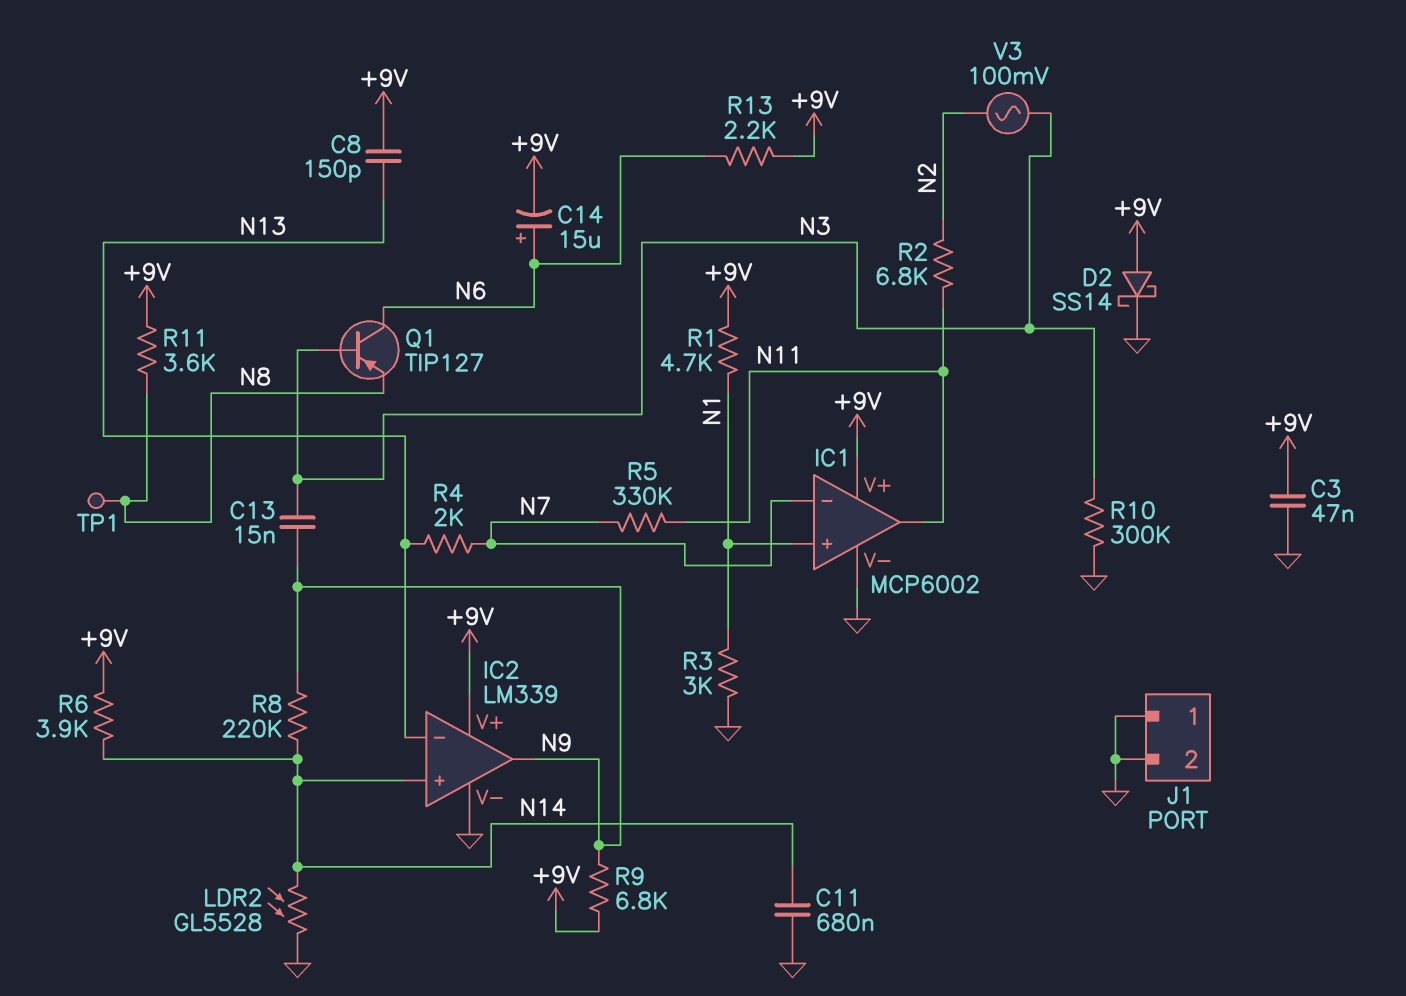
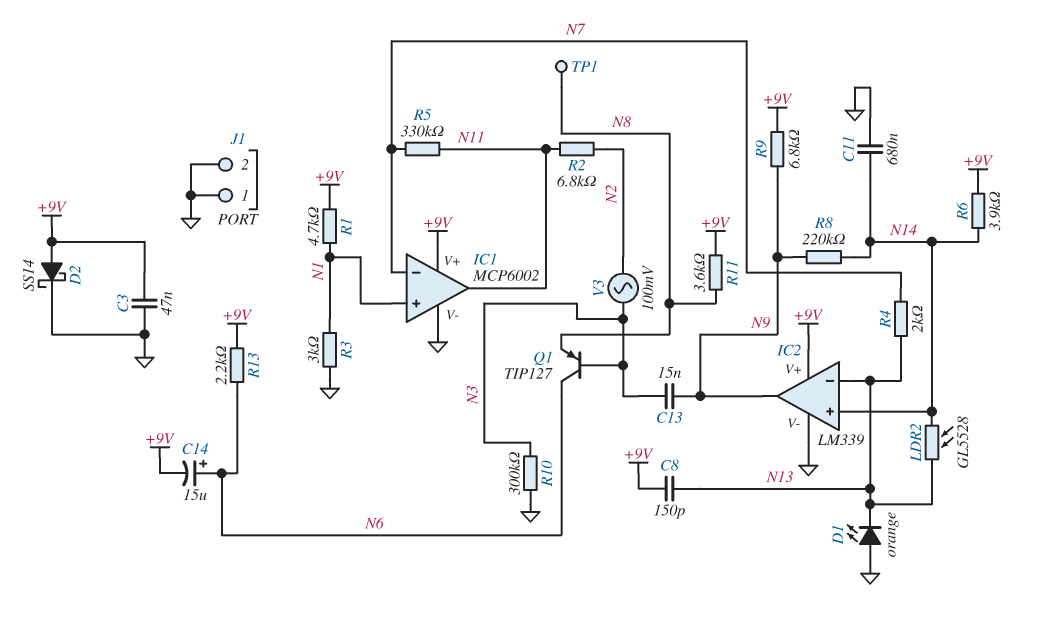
D1: none -> LED orange (A GND, K N13)
LDR2: GL5528 (GND, N14) -> GL5528 (N13, N14)

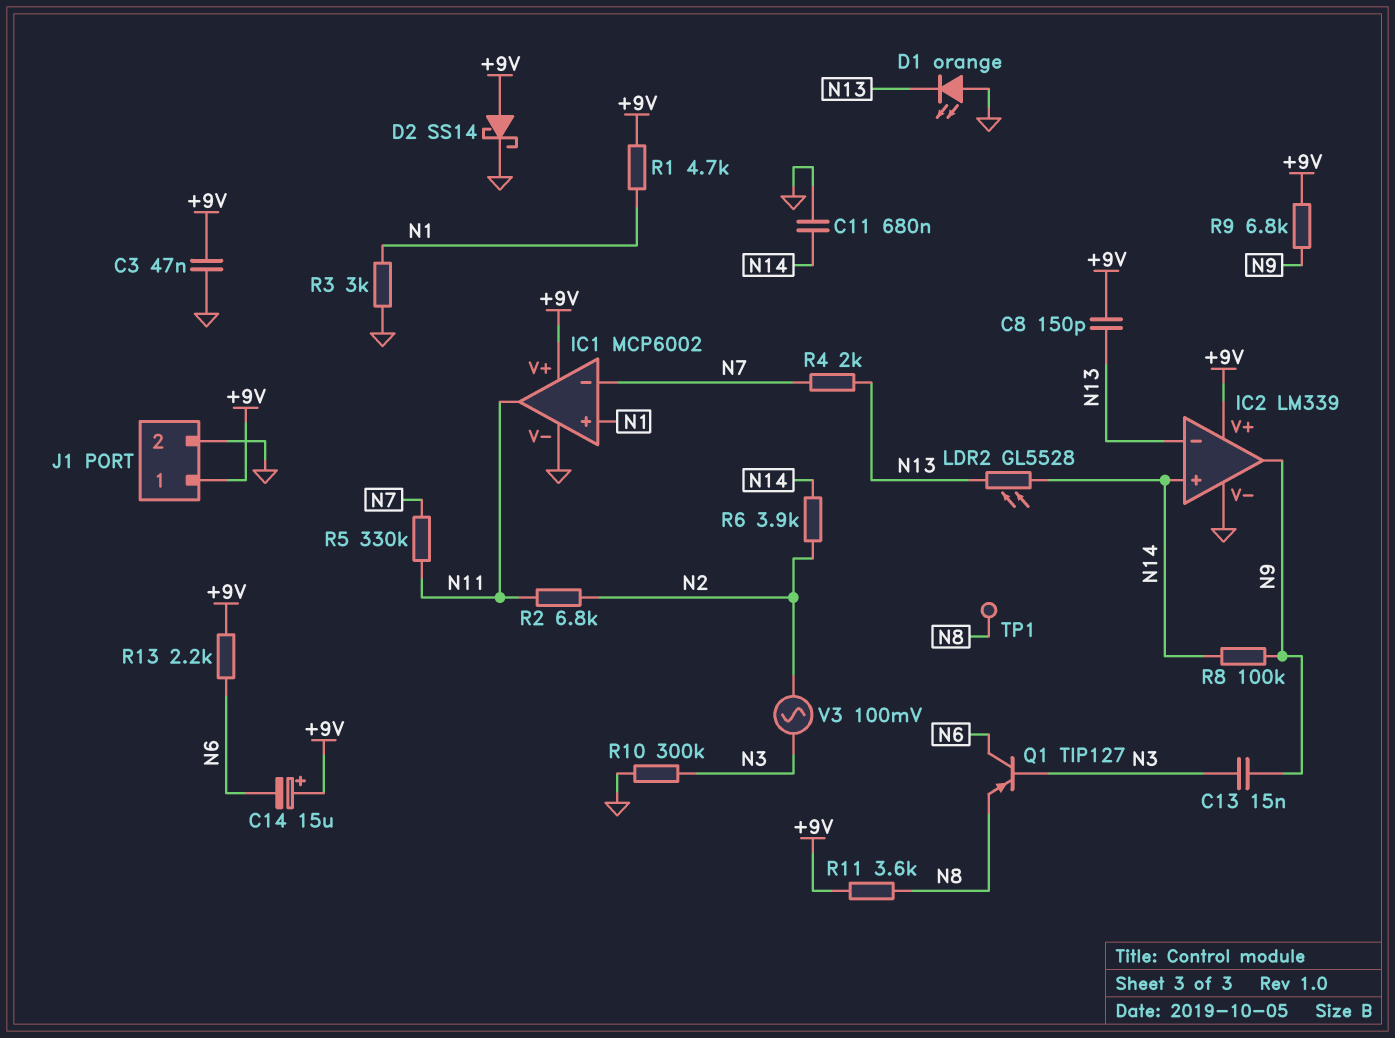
C14: 15uF (plus N6, minus +9V) -> 15uF (plus +9V, minus N6)
J1 pin 1: GND -> +9V
R6: 3.9k (+9V, N14) -> 3.9k (N2, N14)
R8: 220k (N9, N14) -> 100k (N9, N14)

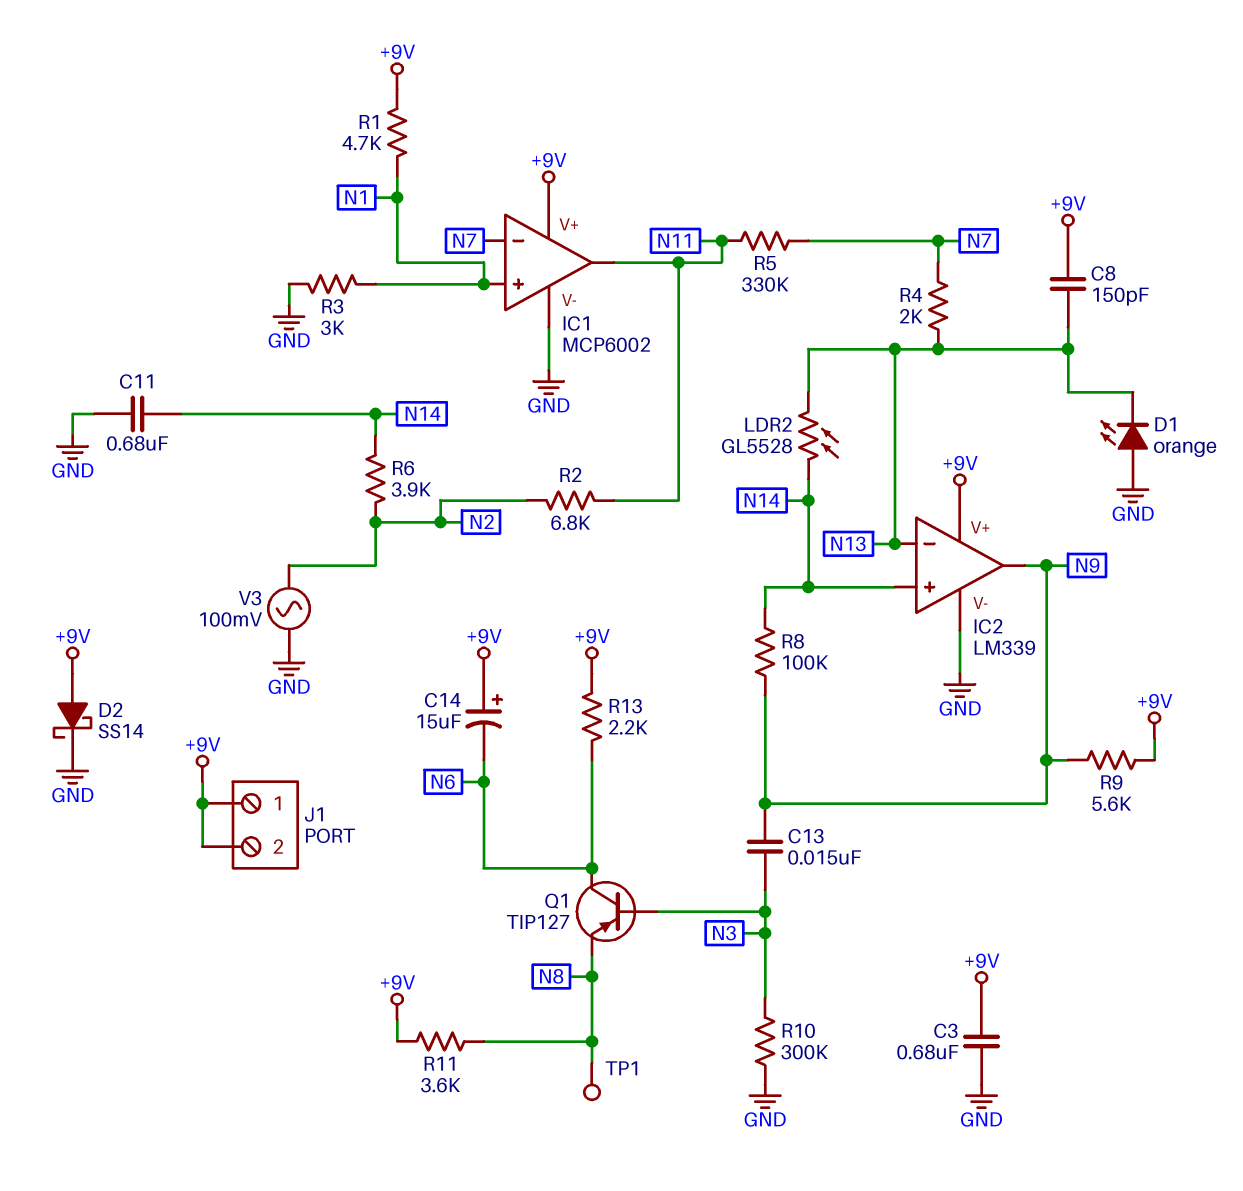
C3: 47nF (+9V, GND) -> 680nF (+9V, GND)
J1 pin 2: GND -> +9V
R9: 6.8k (+9V, N9) -> 5.6k (+9V, N9)
V3: AC 100mV (N2, N3) -> AC 100mV (GND, N2)

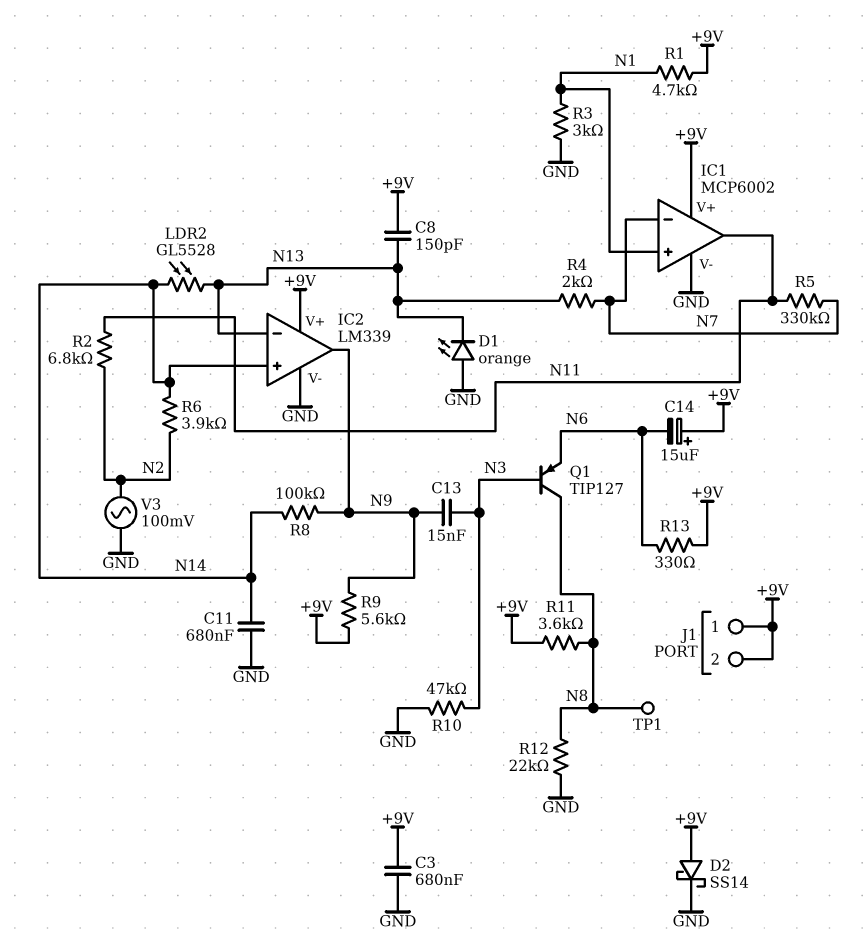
Q1: PNP TIP127 (B N3, C N6, E N8) -> PNP TIP127 (B N3, C N8, E N6)
R10: 300k (GND, N3) -> 47k (GND, N3)
R12: none -> 22k (GND, N8)
R13: 2.2k (+9V, N6) -> 330 (+9V, N6)

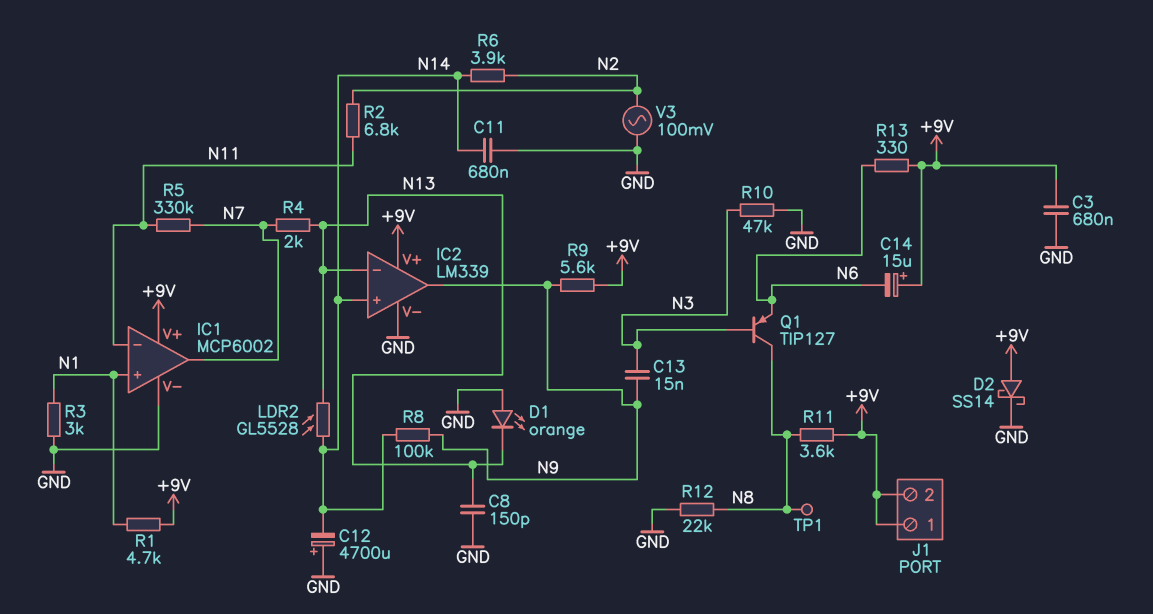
C8: 150pF (+9V, N13) -> 150pF (GND, N13)
C12: none -> 4700uF (plus GND, minus N14)
IC1 pin in-: N7 -> N11
IC1 pin out: N11 -> N7

